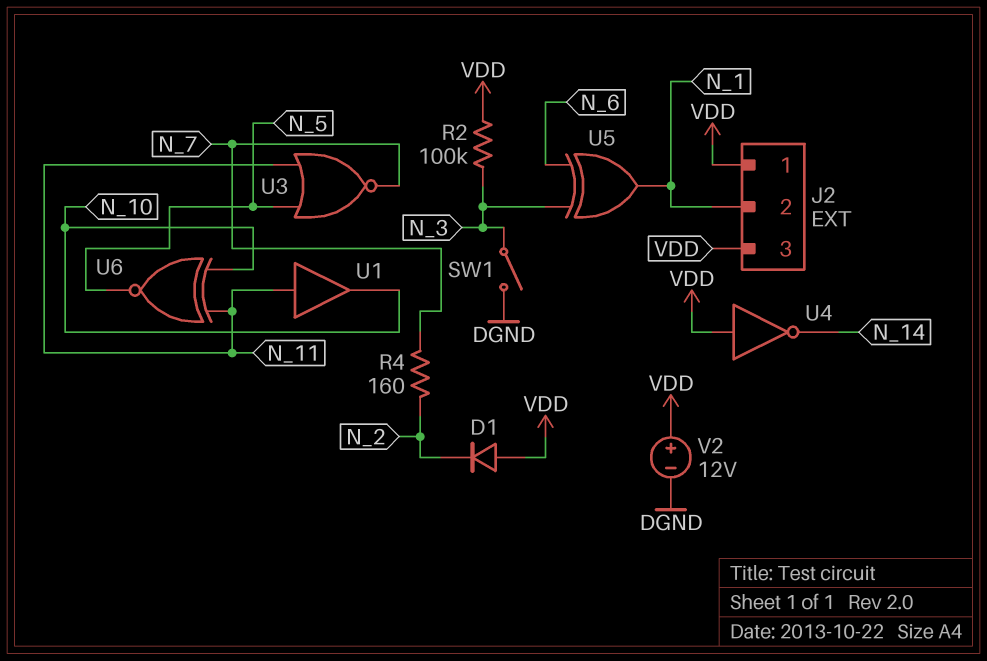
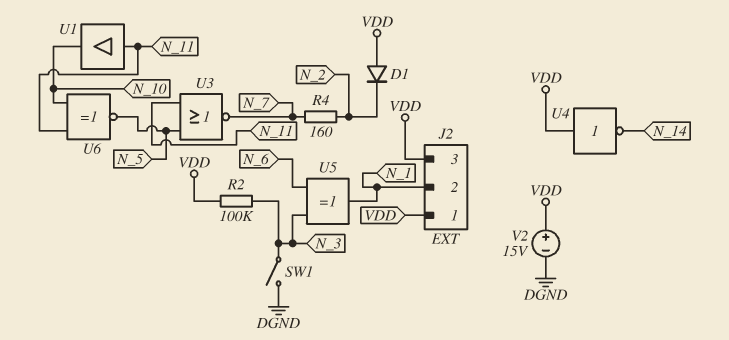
V2: 12V (plus VDD, minus DGND) -> 15V (plus VDD, minus DGND)

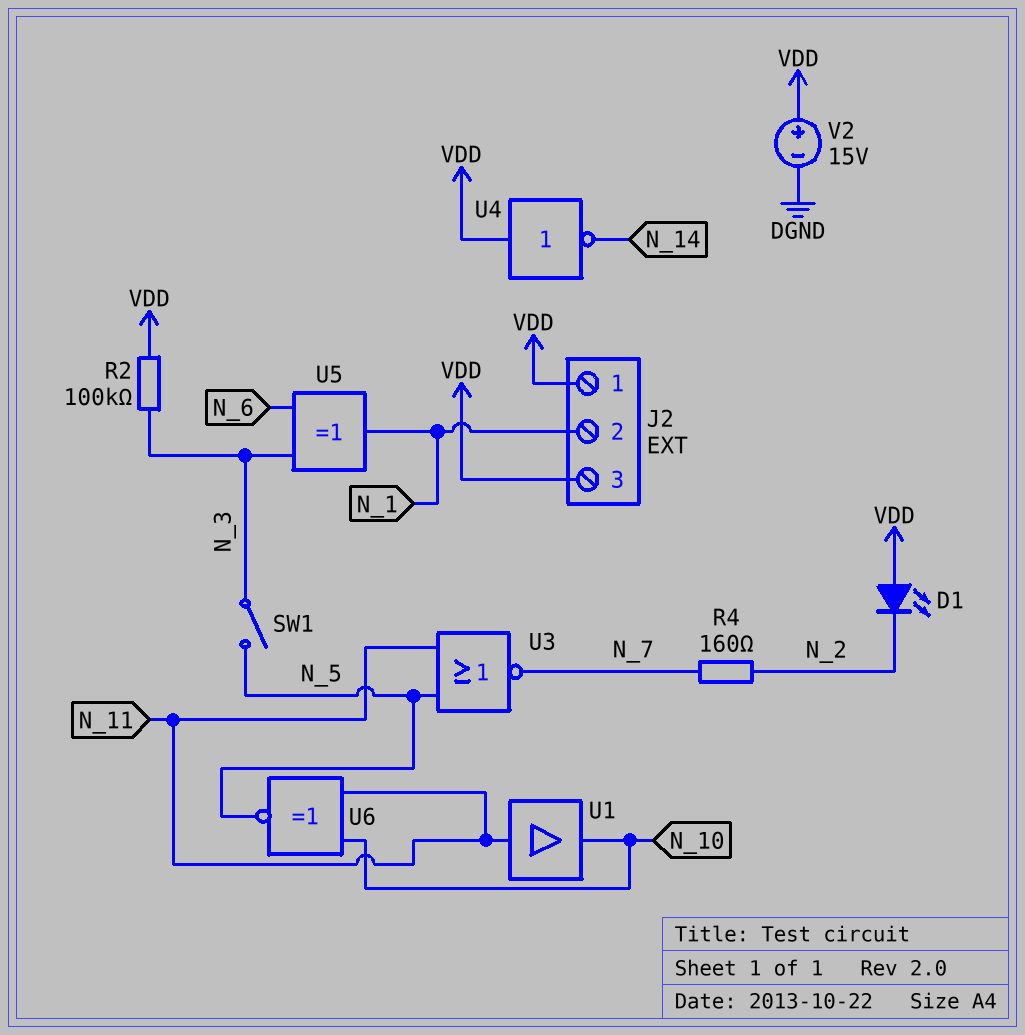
D1: diode (A VDD, K N_2) -> LED (A VDD, K N_2)
SW1: switch (DGND, N_3) -> switch (N_3, N_5)

